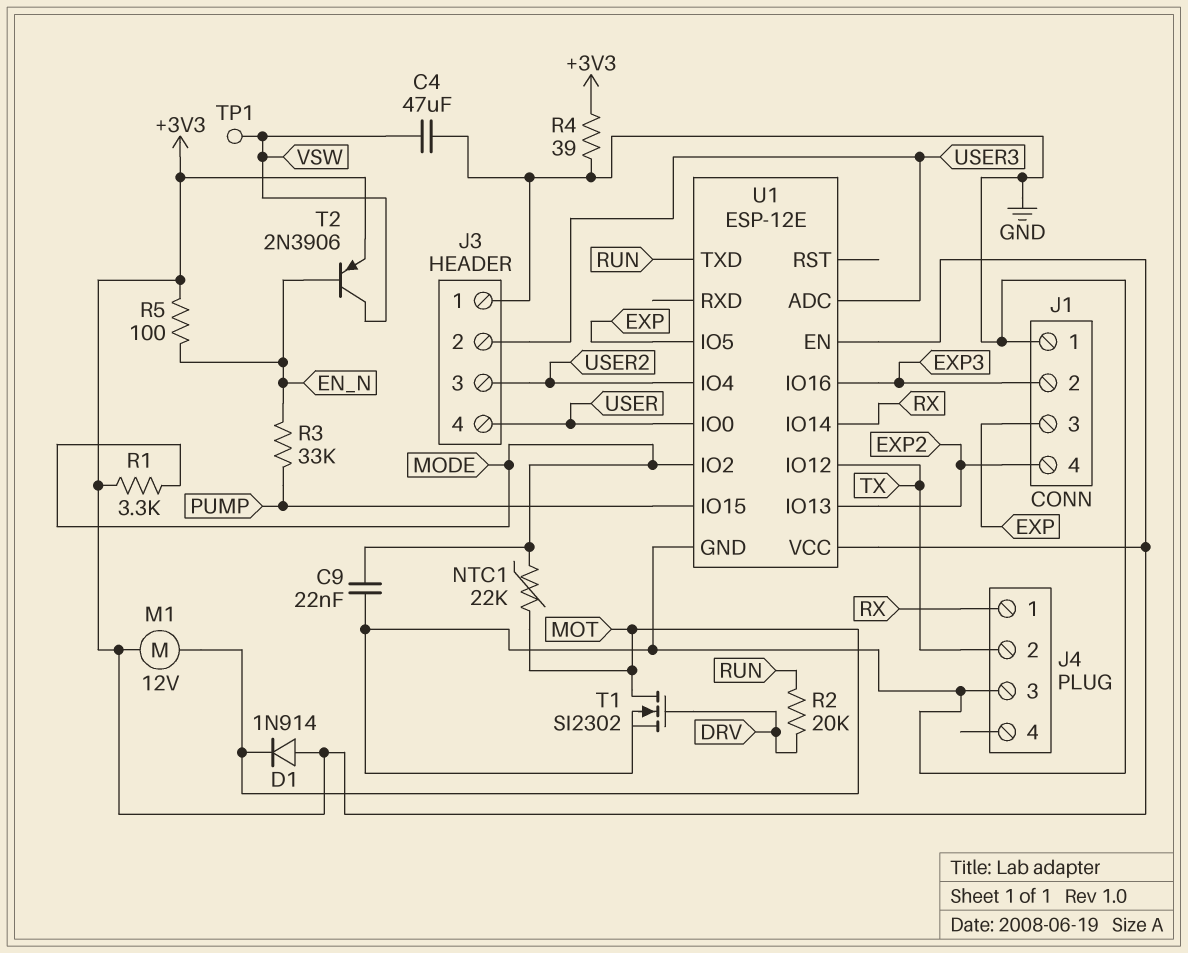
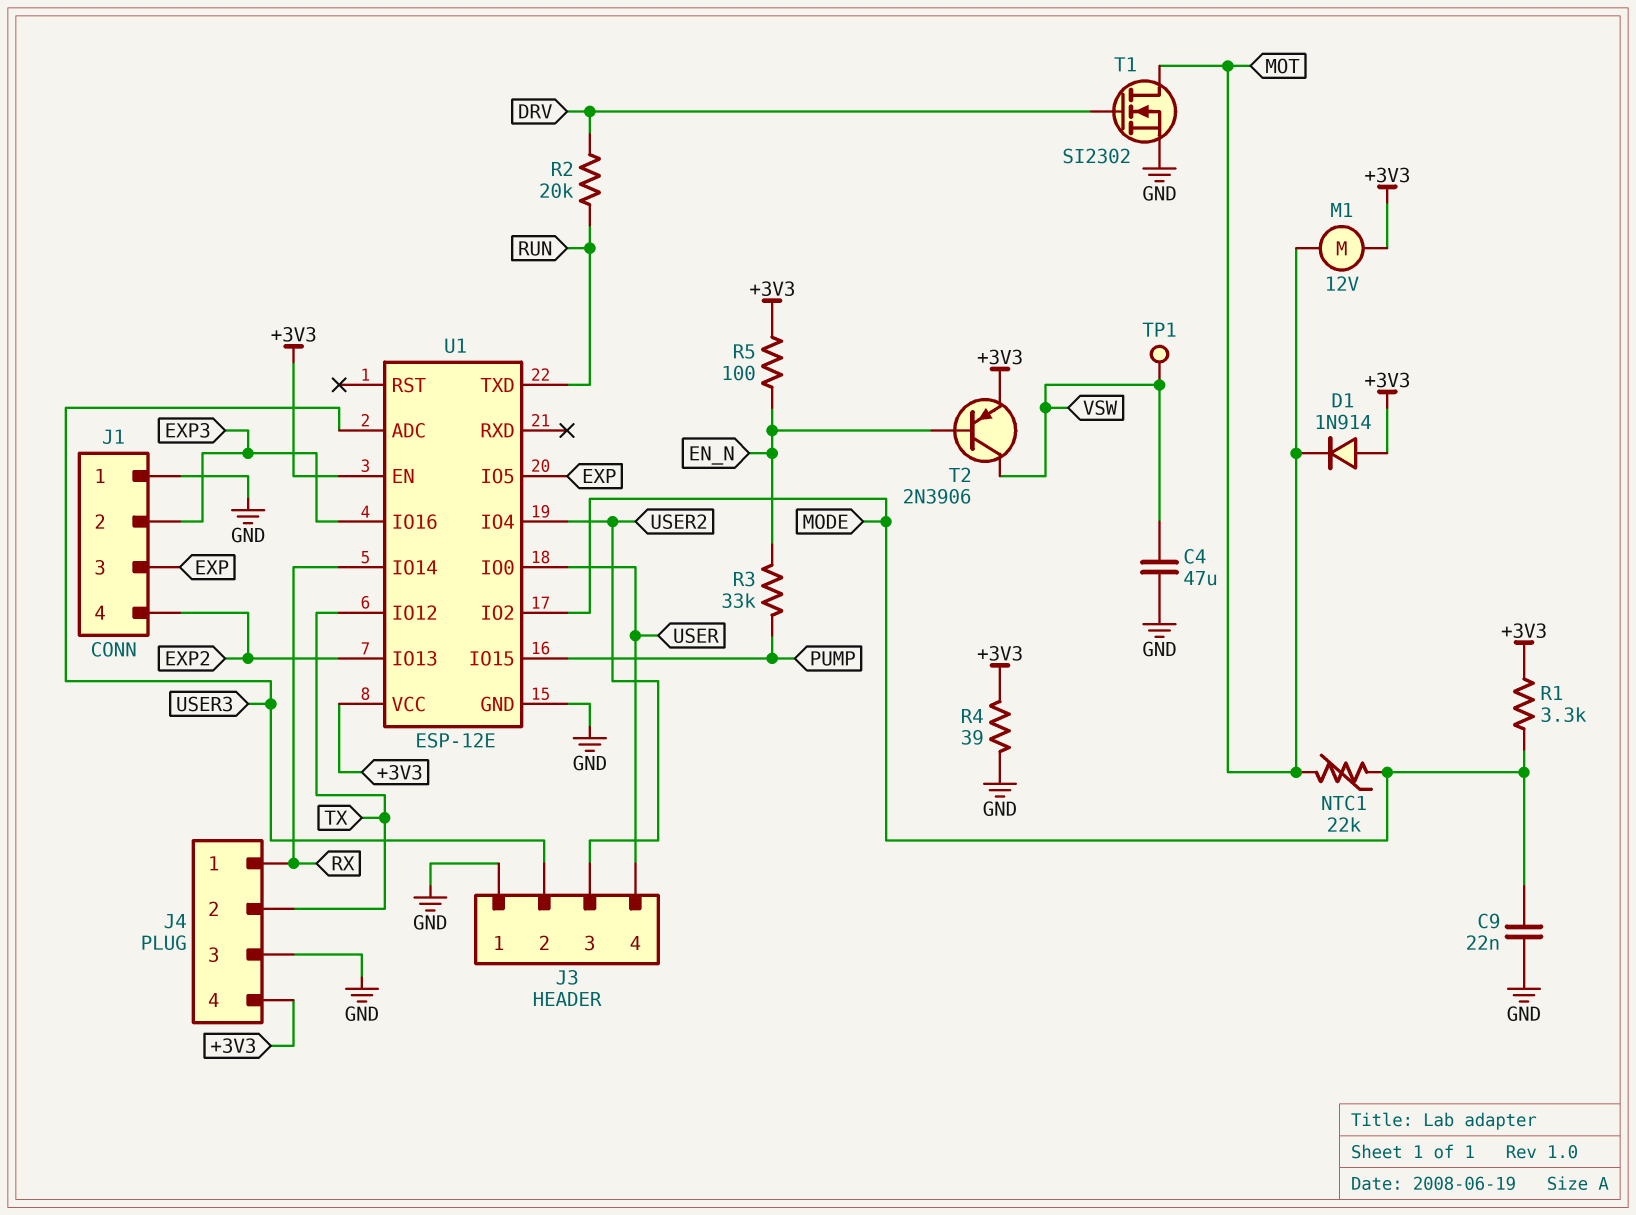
J4 pin 4: none -> +3V3

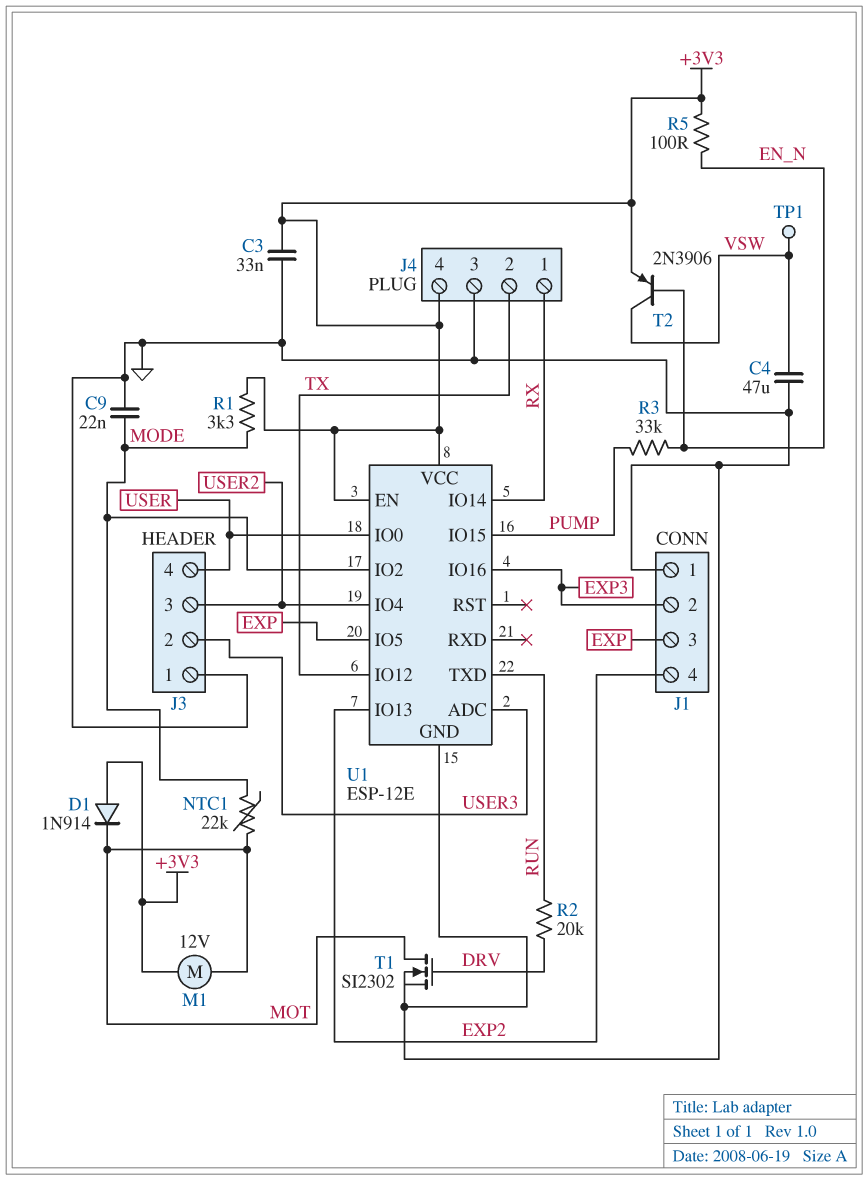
C3: none -> 33nF (+3V3, GND)
R4: 39 (+3V3, GND) -> none

